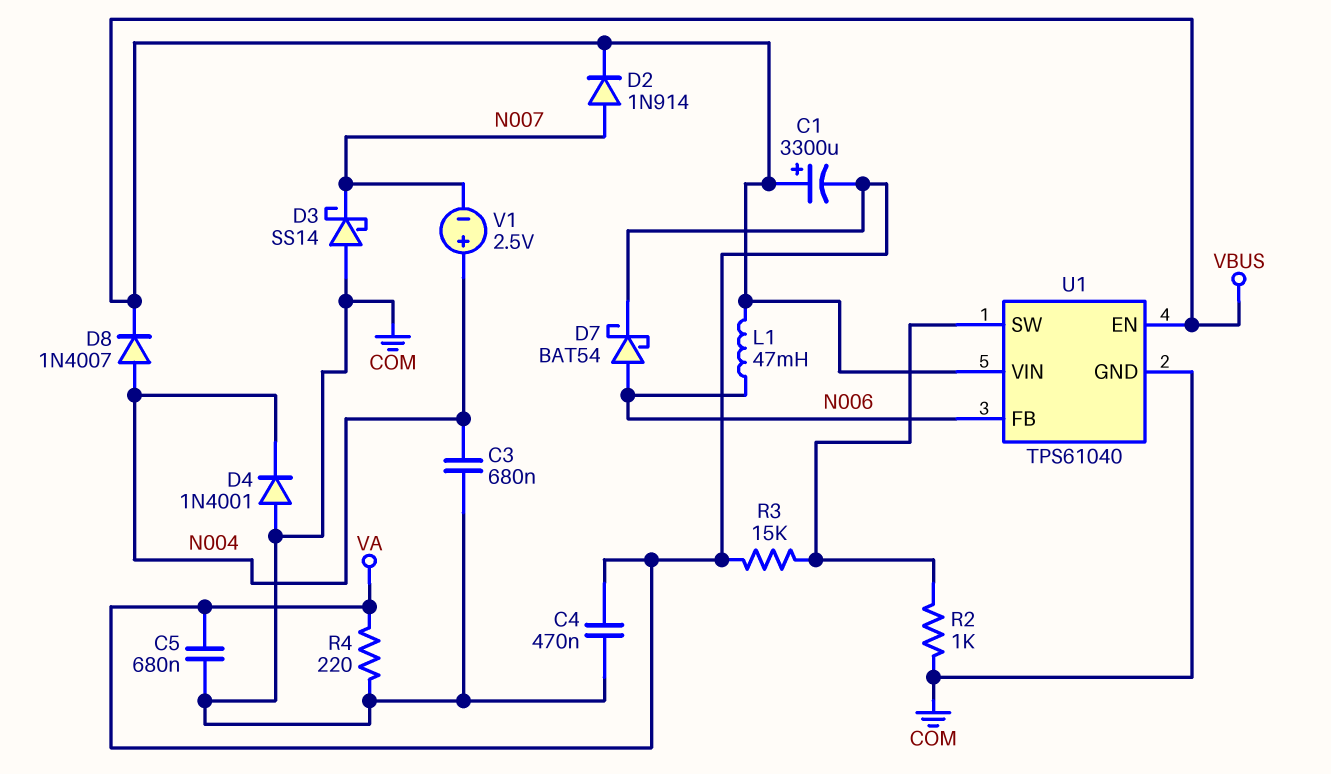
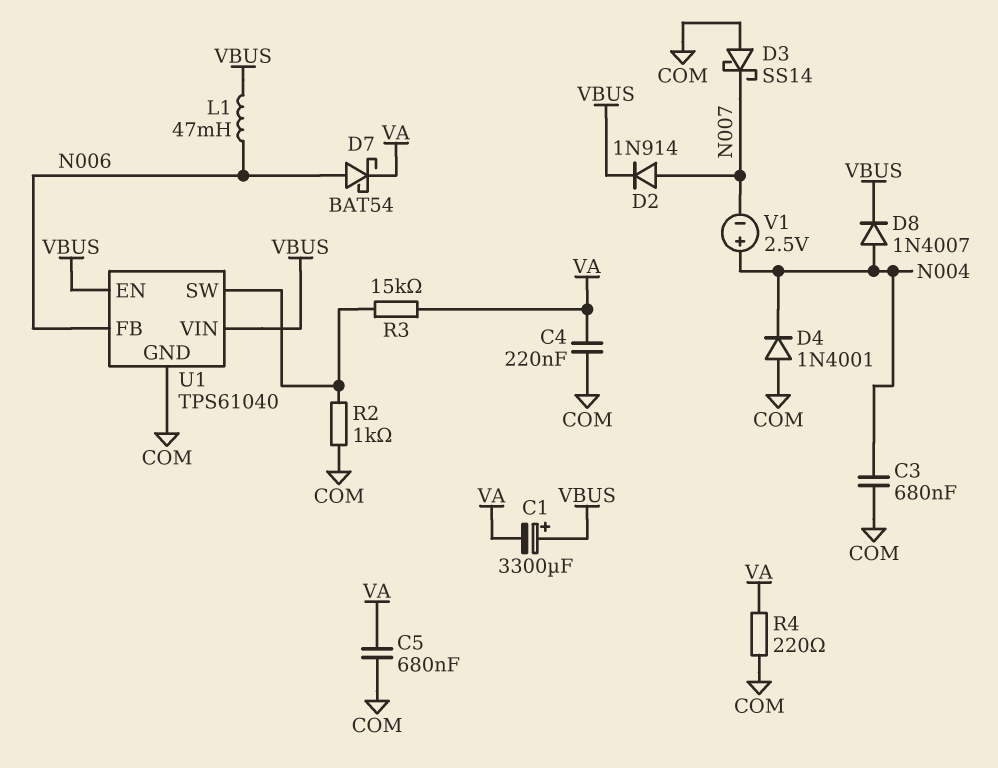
C4: 470nF (COM, VA) -> 220nF (COM, VA)

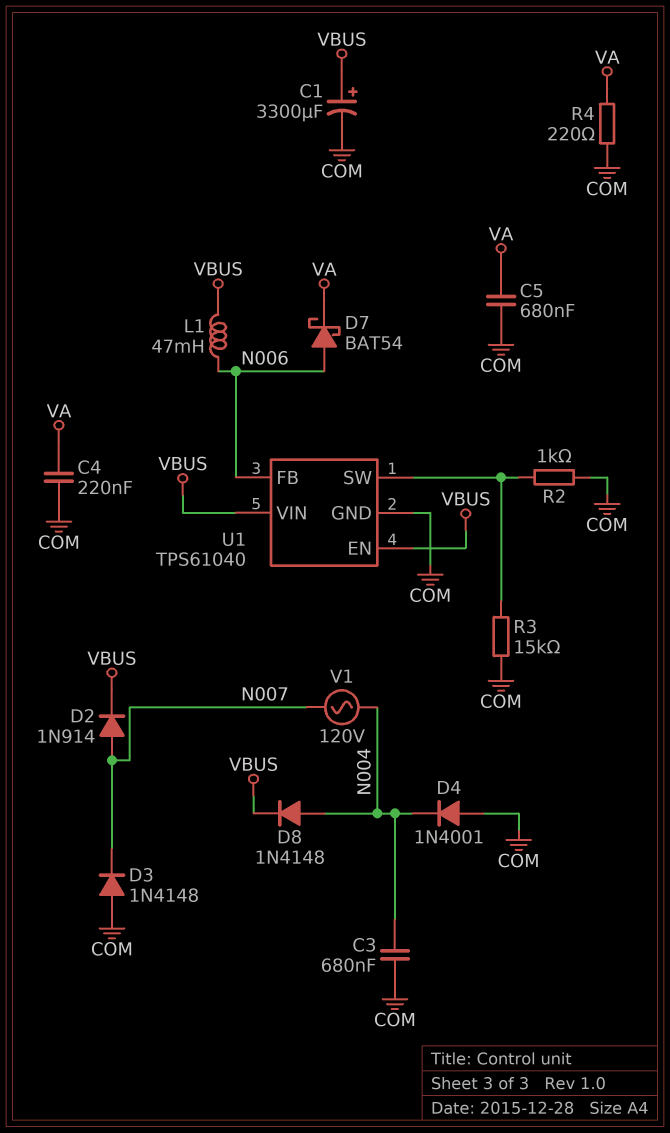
C1: 3300uF (plus VBUS, minus VA) -> 3300uF (plus VBUS, minus COM)
D3: schottky SS14 (A COM, K N007) -> diode 1N4148 (A COM, K N007)
D8: diode 1N4007 (A N004, K VBUS) -> diode 1N4148 (A N004, K VBUS)
R3: 15k (U1/SW, VA) -> 15k (COM, U1/SW)
V1: 2.5V (plus N004, minus N007) -> AC 120V (N004, N007)

